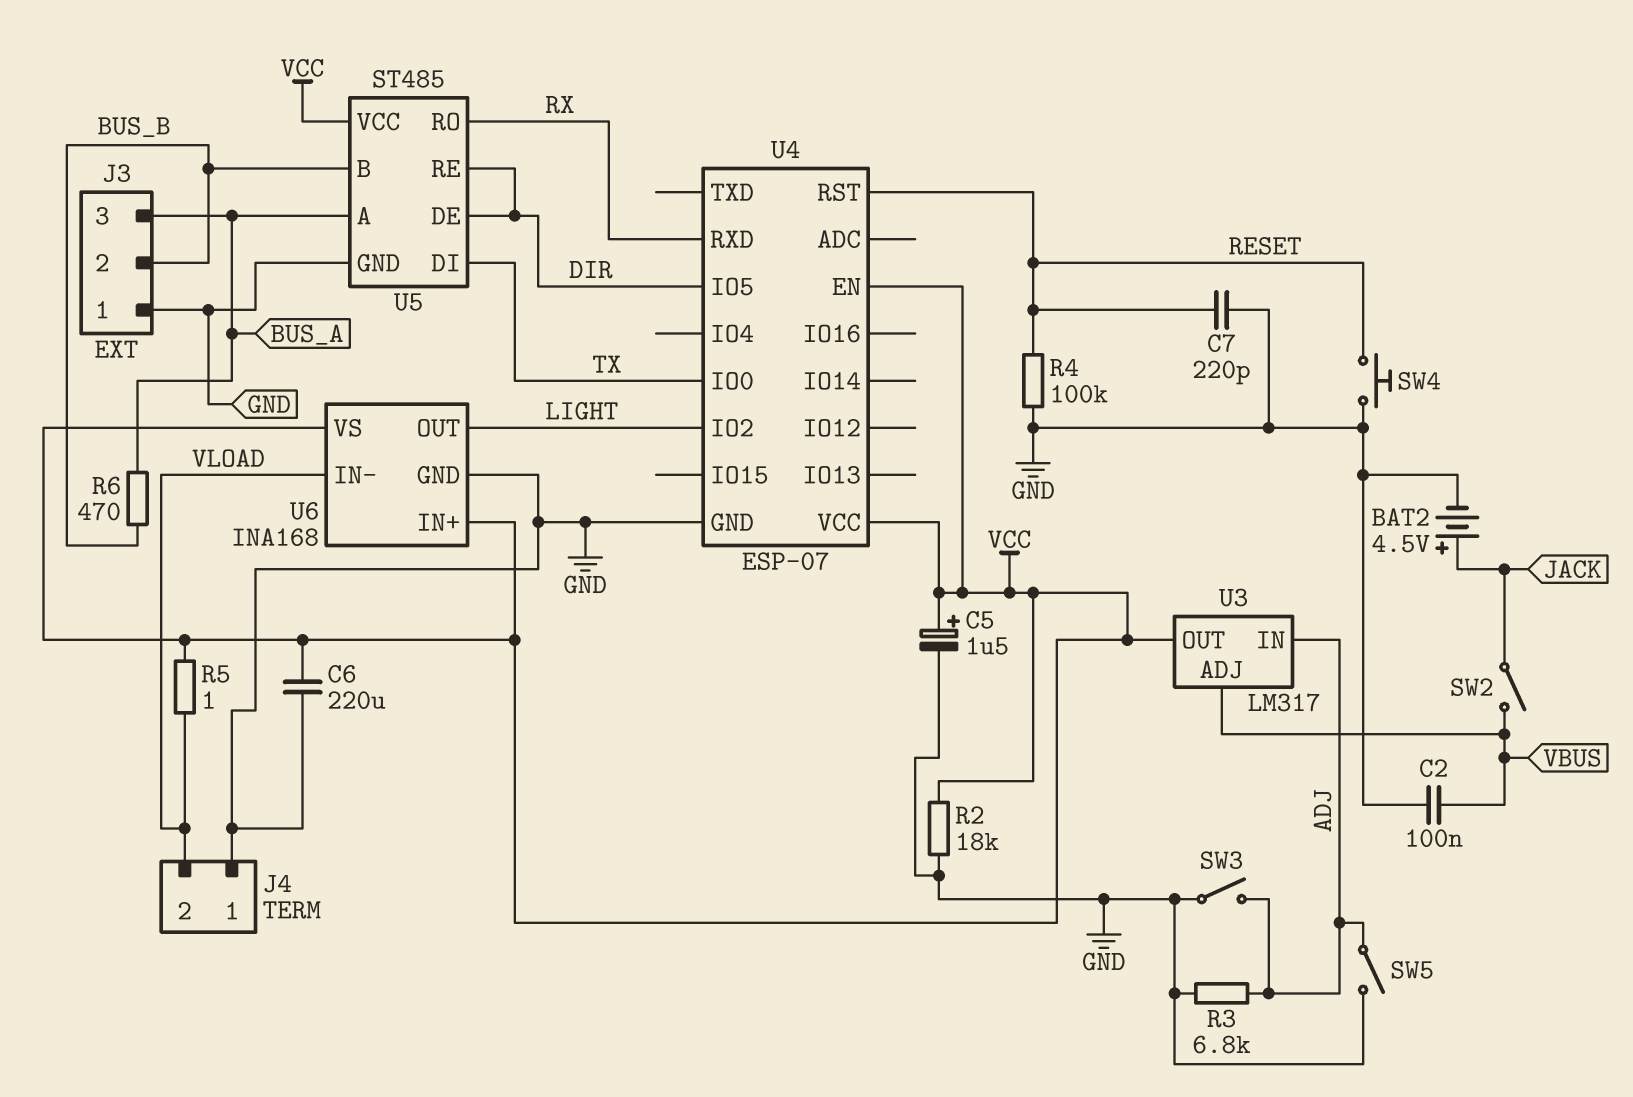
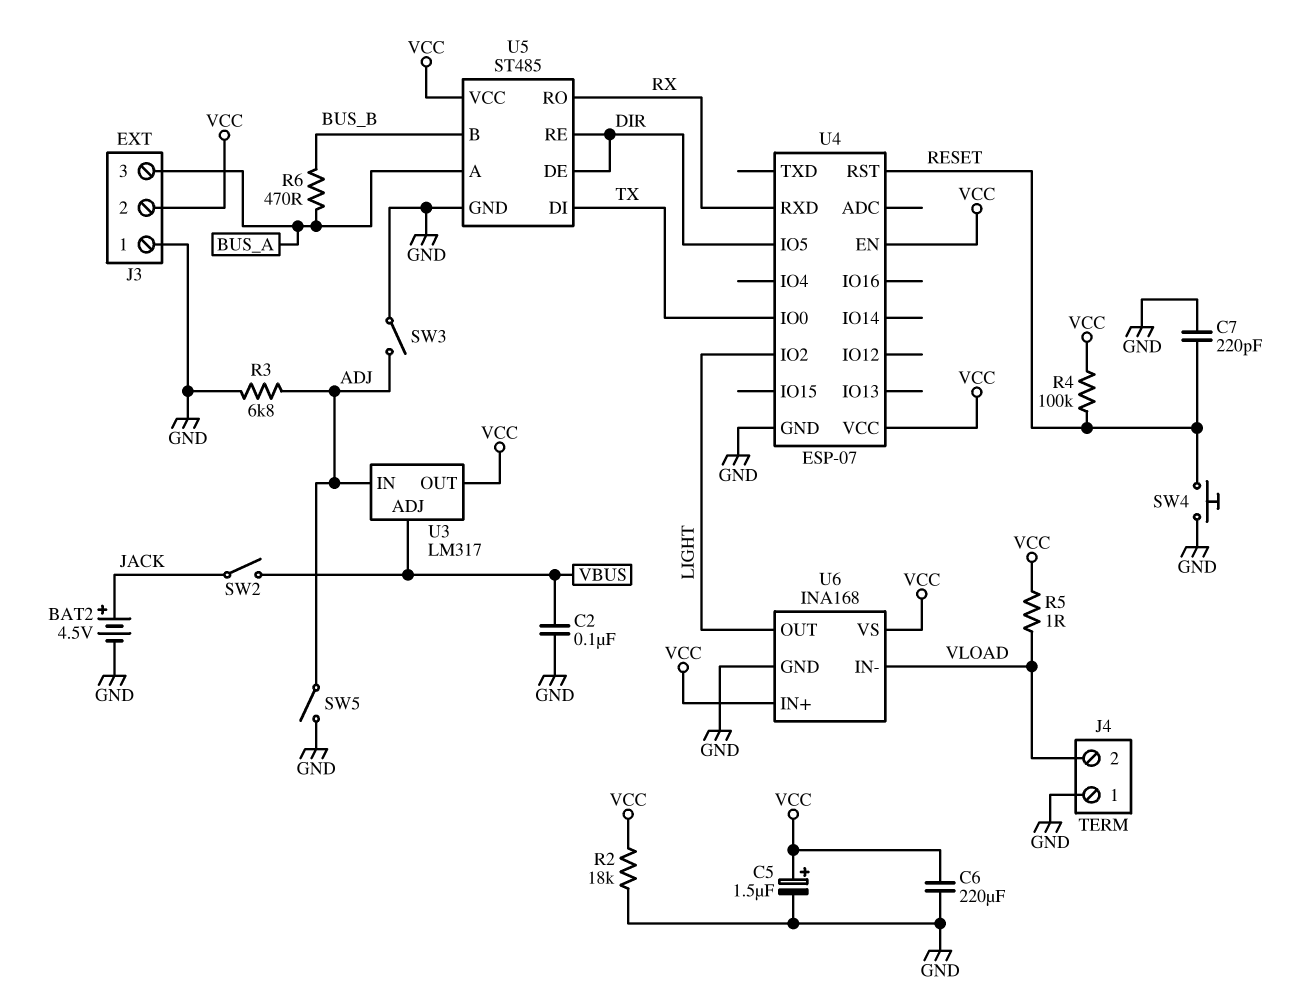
J3 pin 2: BUS_B -> VCC
R4: 100k (GND, RESET) -> 100k (RESET, VCC)

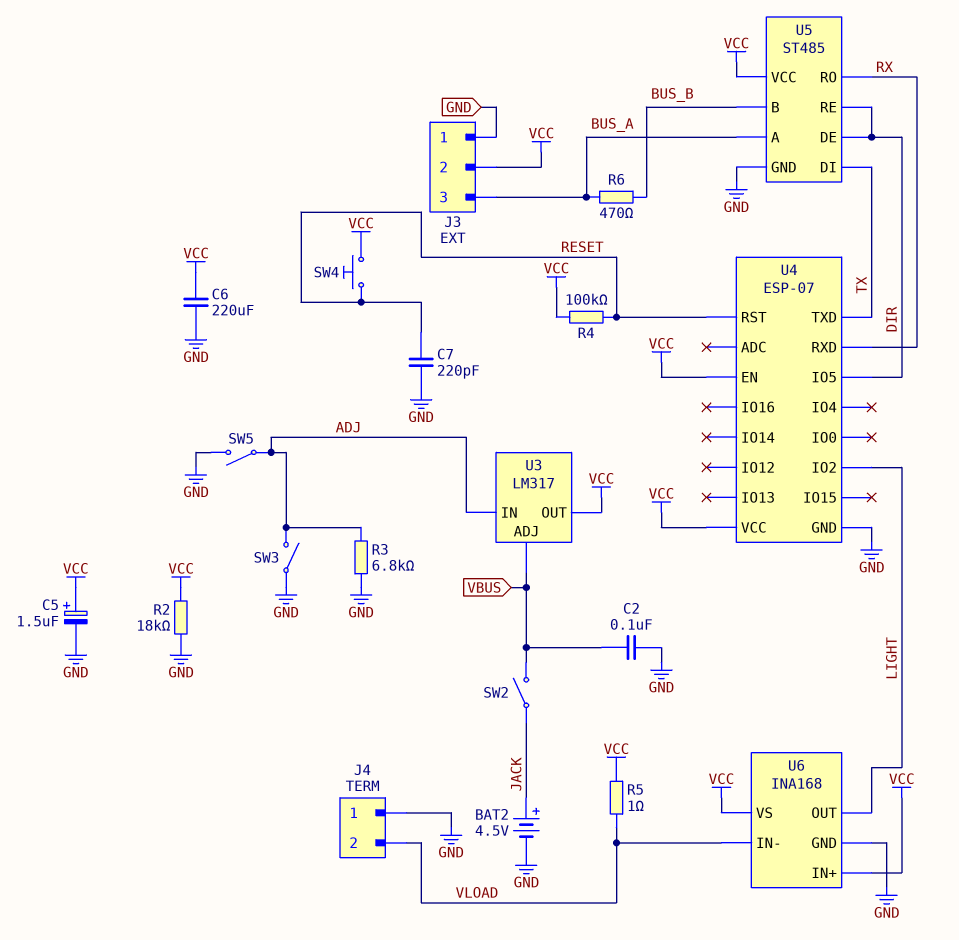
SW4: button (GND, RESET) -> button (RESET, VCC)
U4 pin IO0: TX -> none
U4 pin TXD: none -> TX

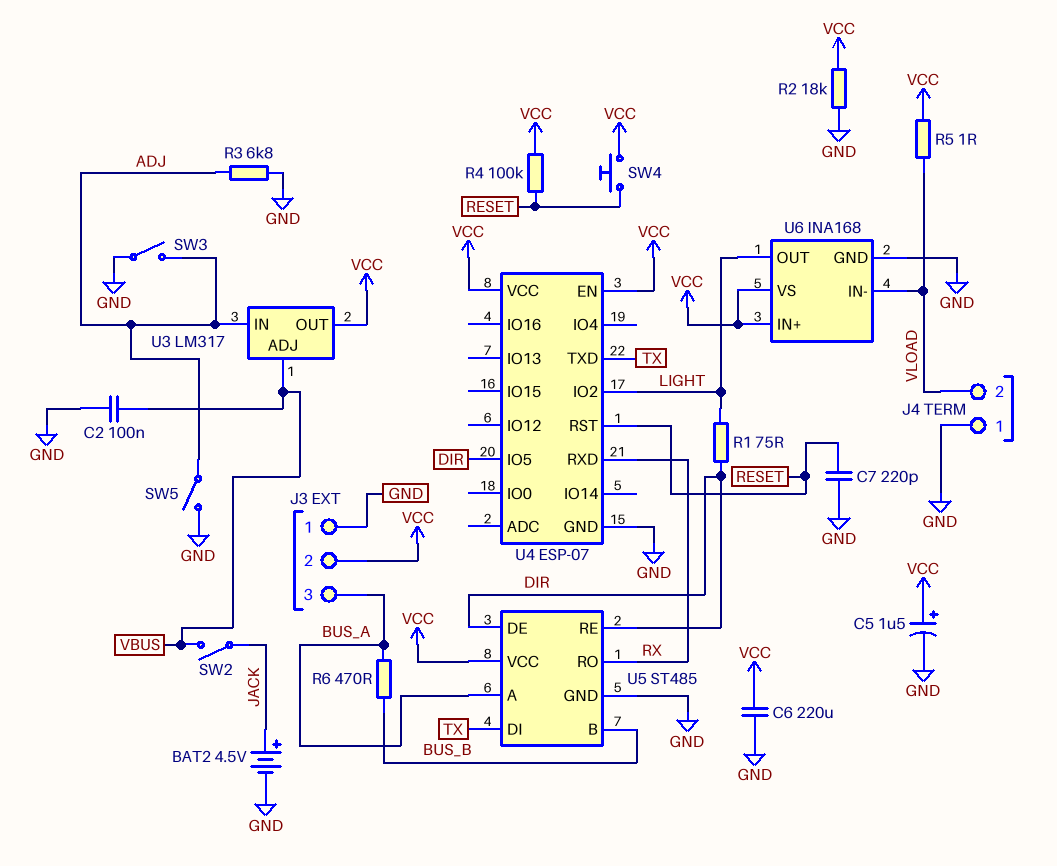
R1: none -> 75 (DIR, LIGHT)

